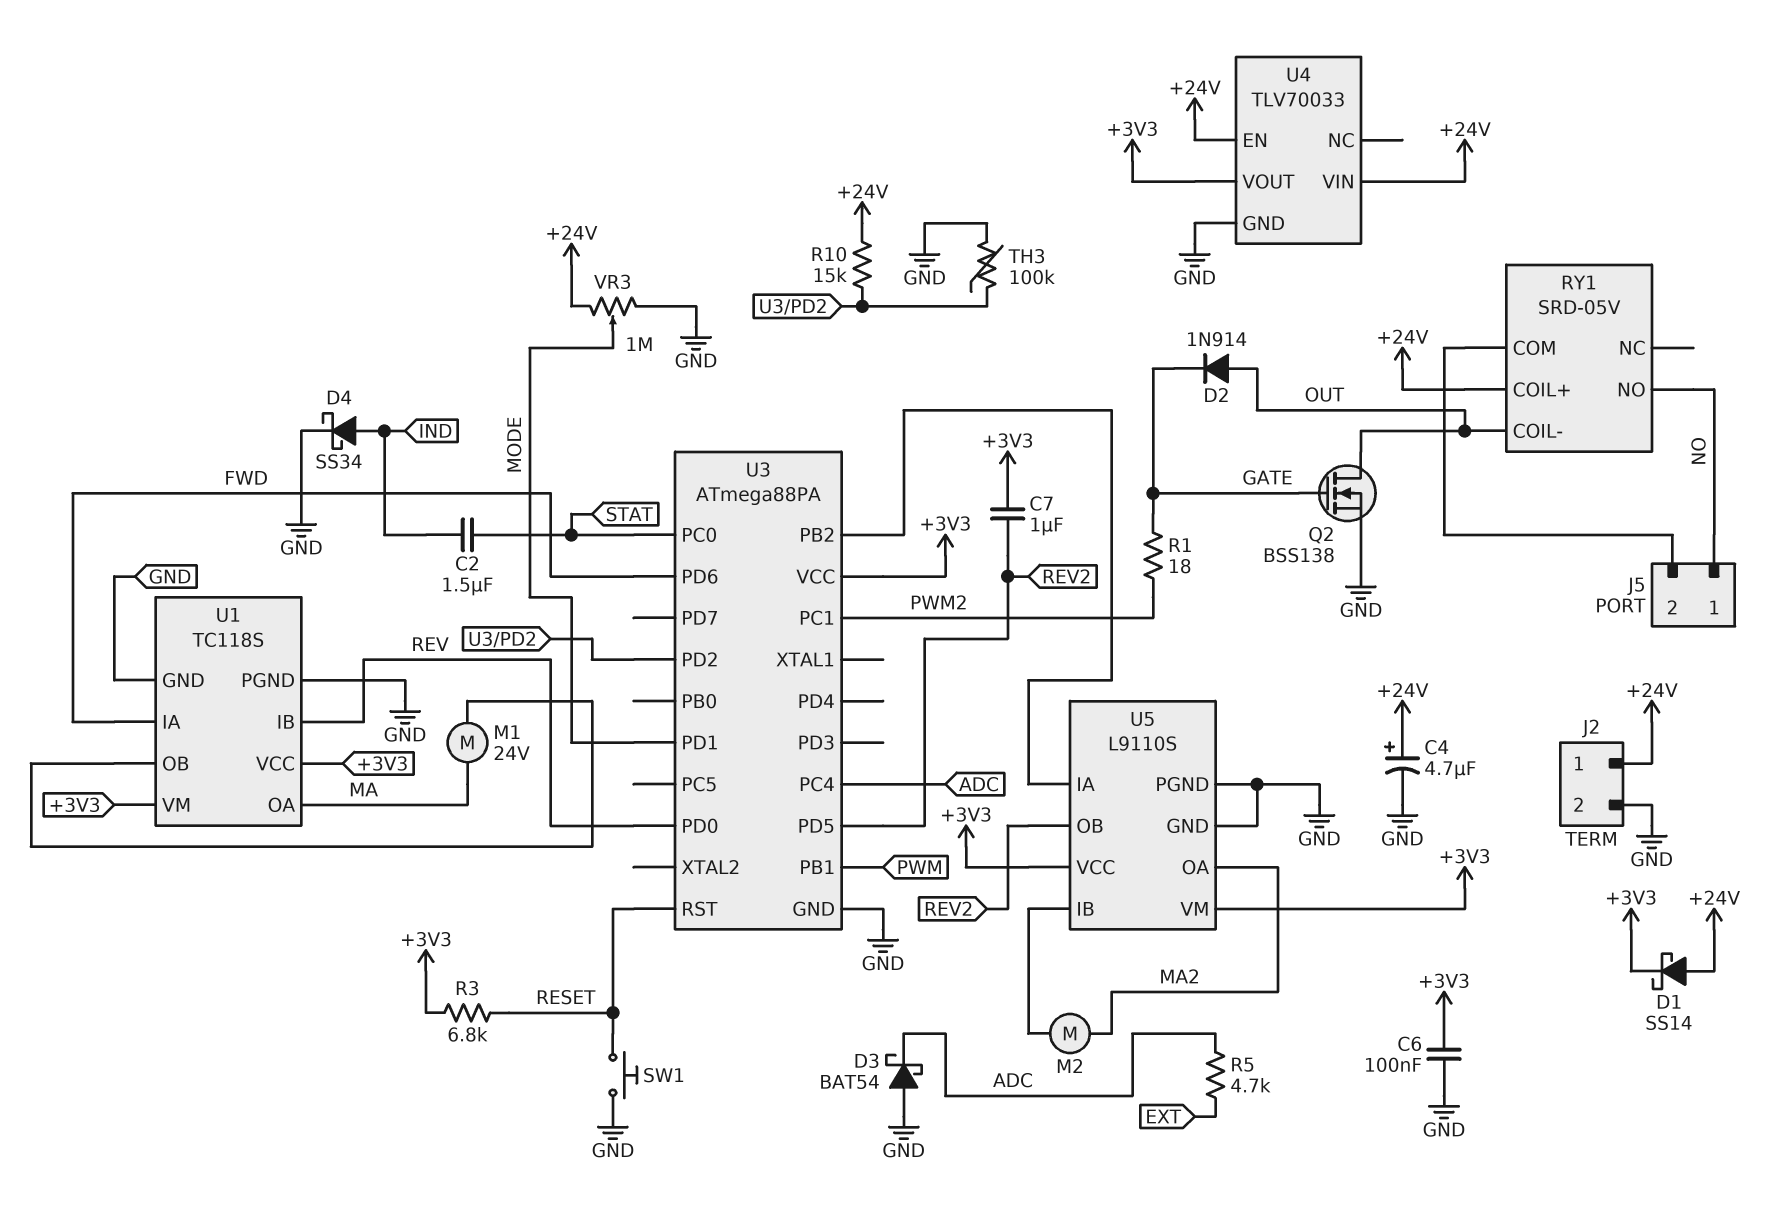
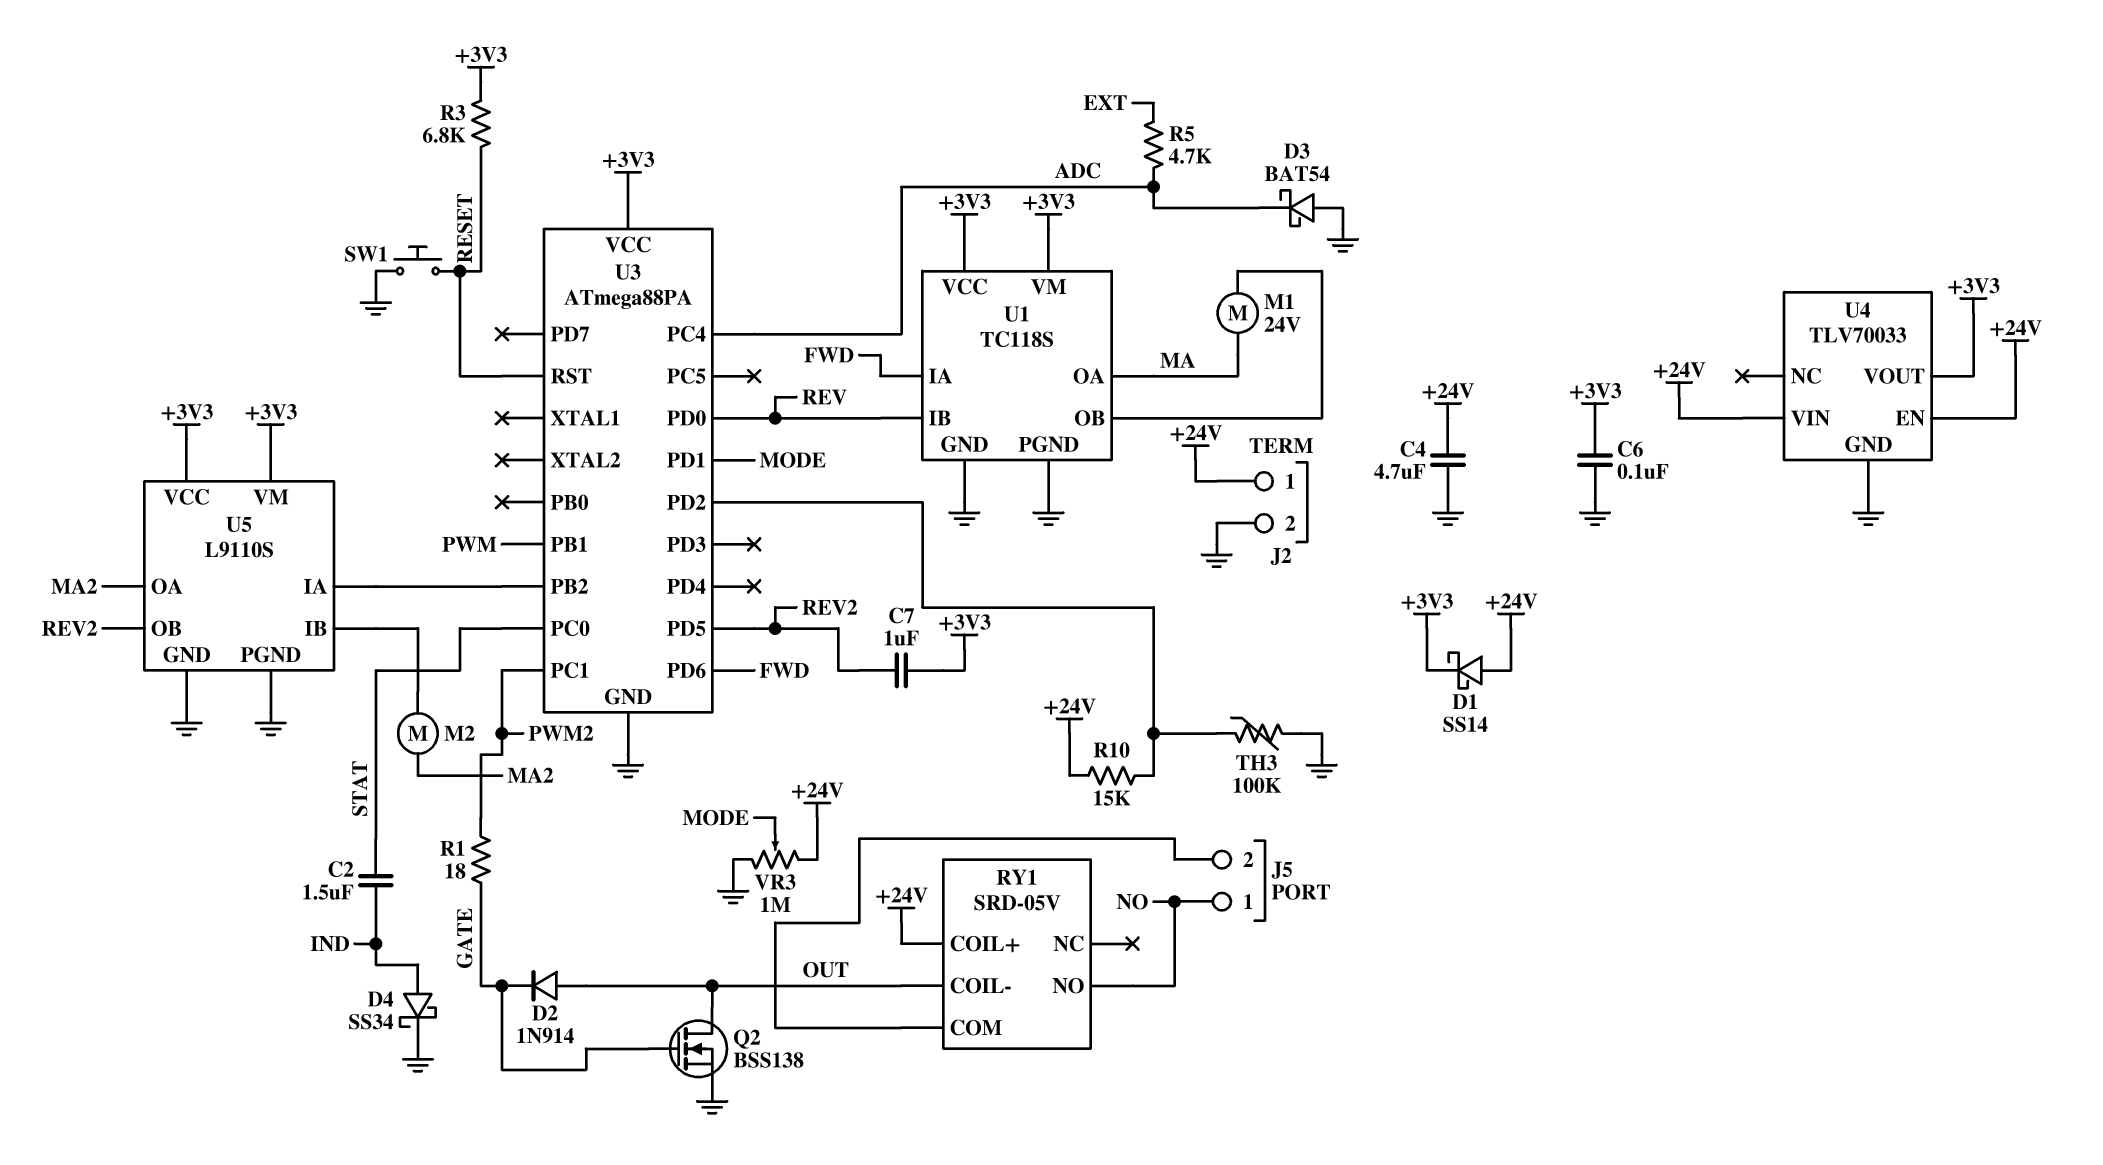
C4: 4.7uF (plus +24V, minus GND) -> 4.7uF (+24V, GND)

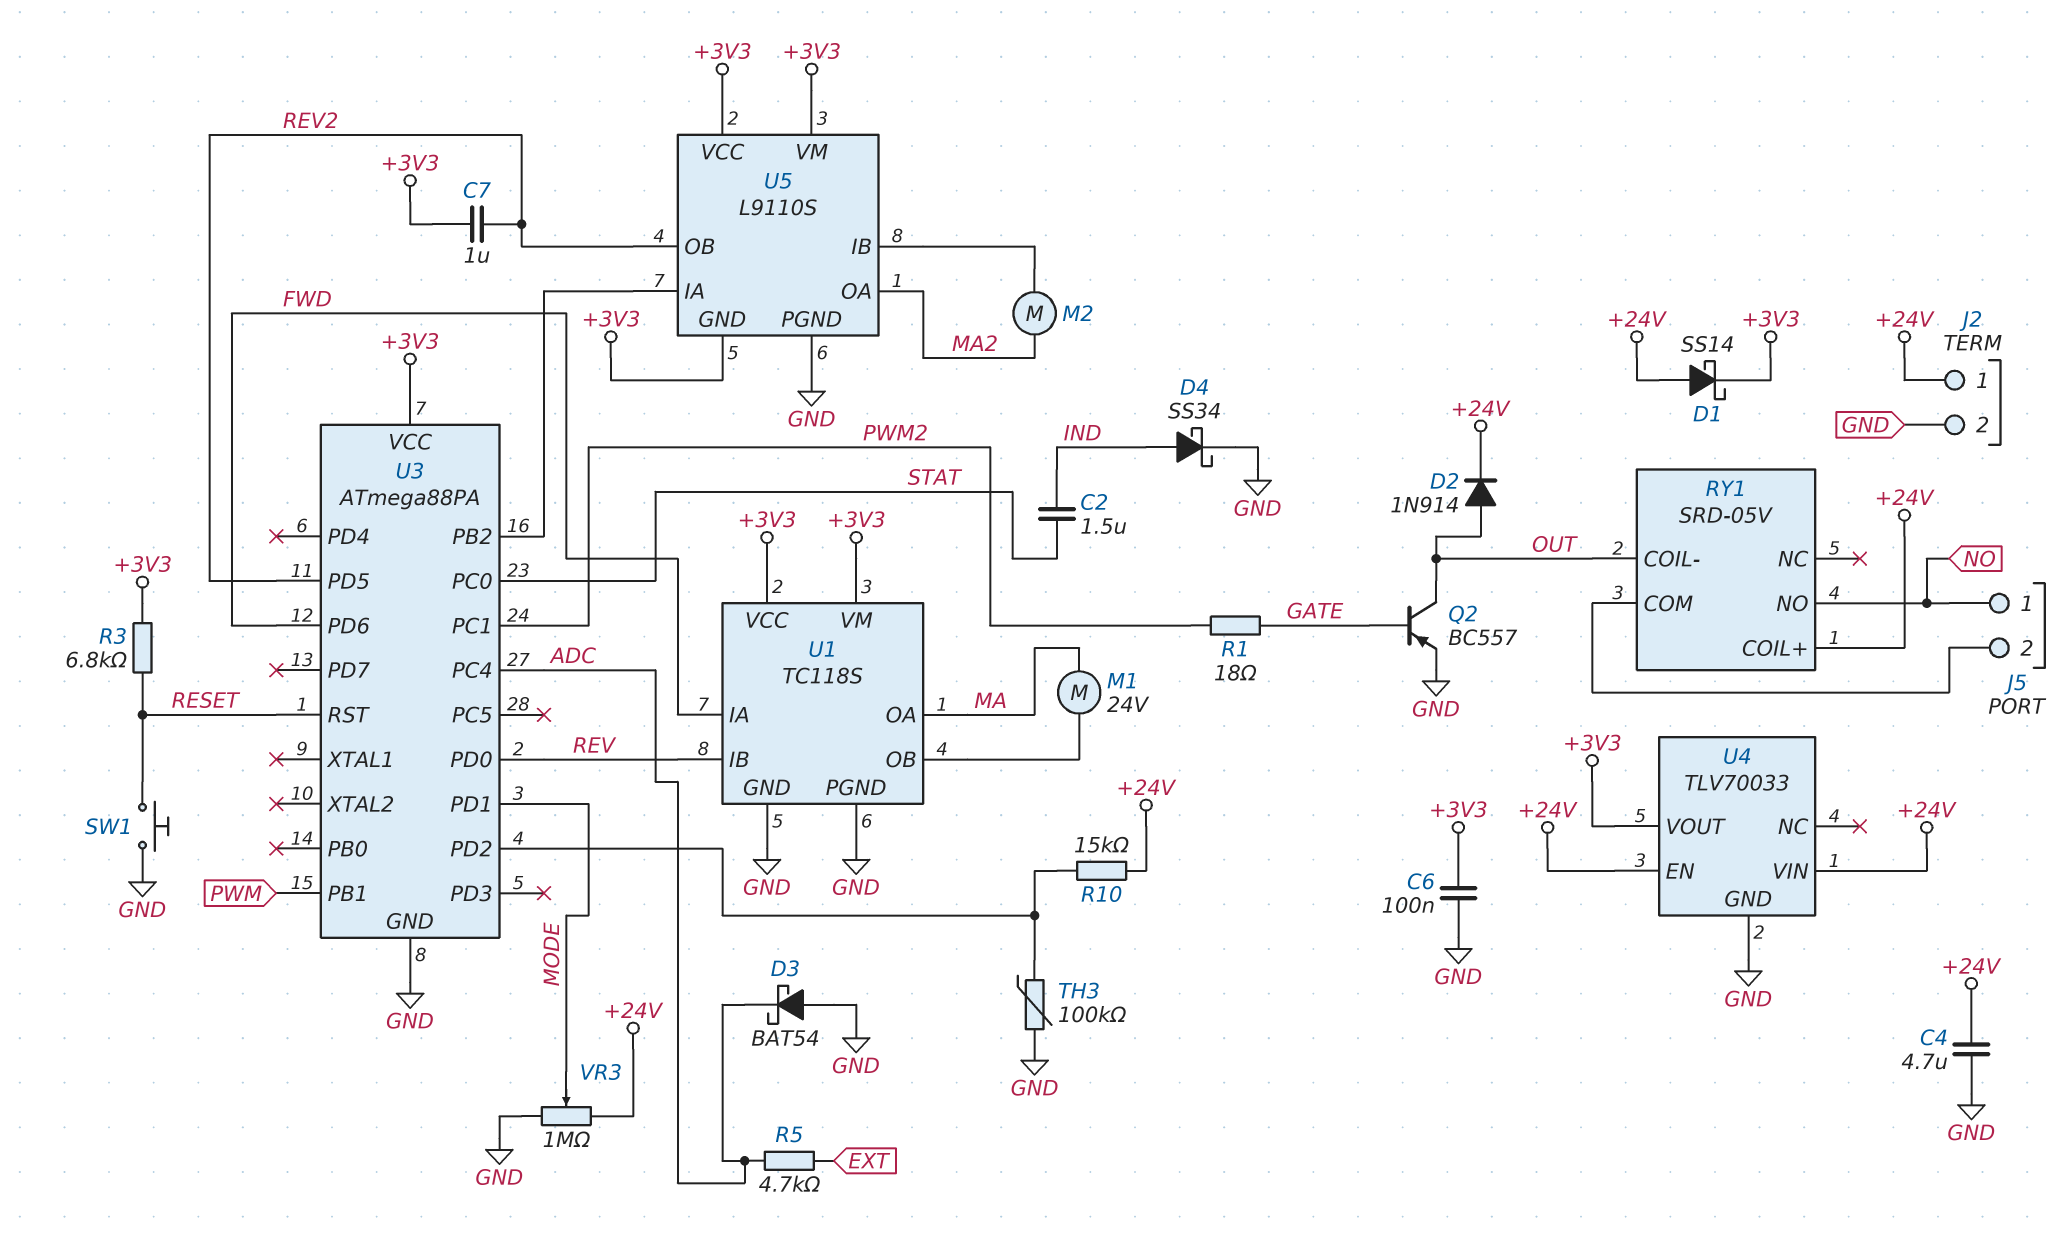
D2: diode 1N914 (A OUT, K GATE) -> diode 1N914 (A OUT, K +24V)
Q2: NMOS BSS138 (G GATE, D OUT, S GND) -> PNP BC557 (B GATE, C OUT, E GND)
U5 pin GND: GND -> +3V3

